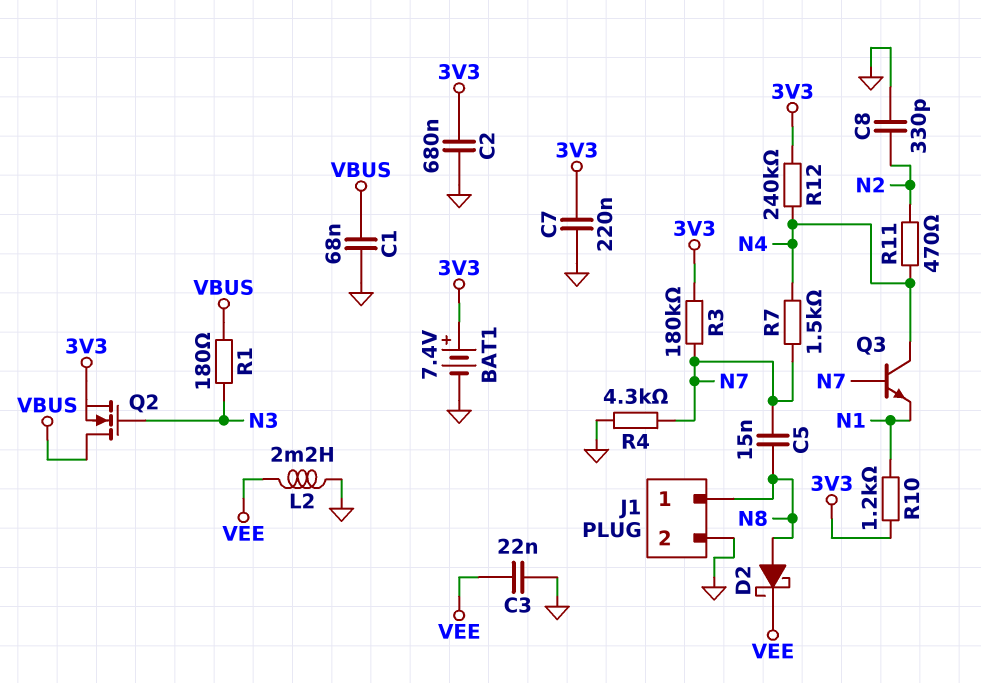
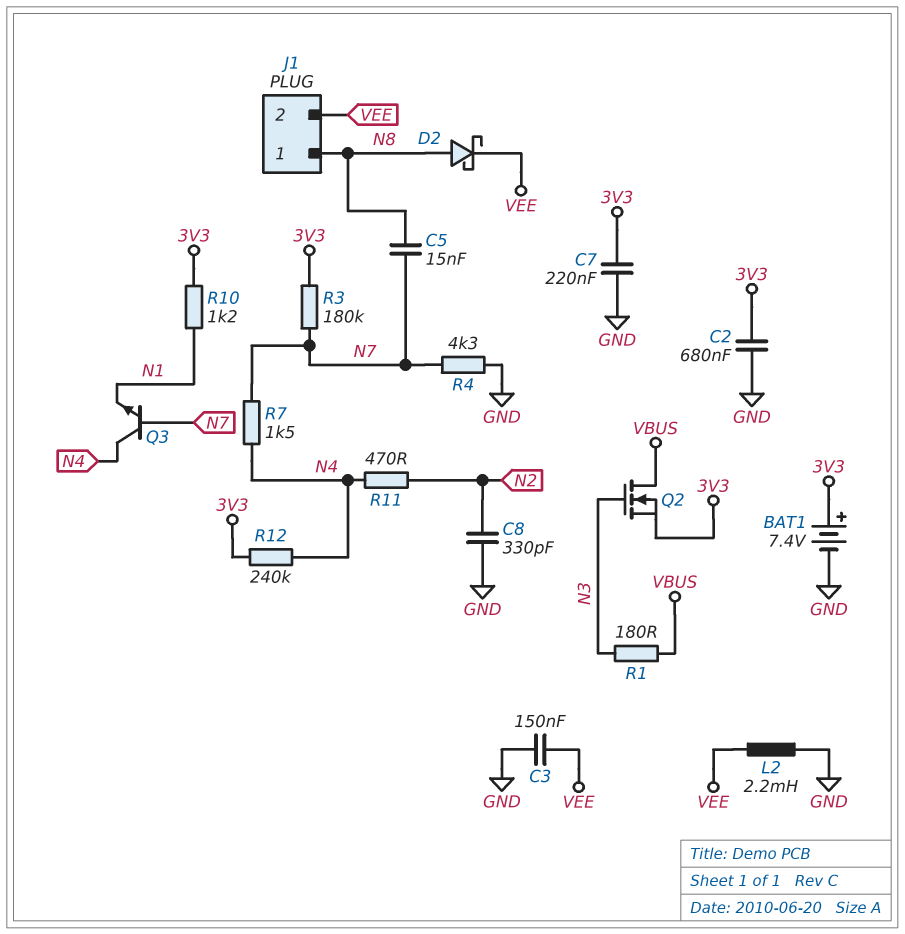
C1: 68nF (GND, VBUS) -> none
C3: 22nF (GND, VEE) -> 150nF (GND, VEE)
J1 pin 2: GND -> VEE

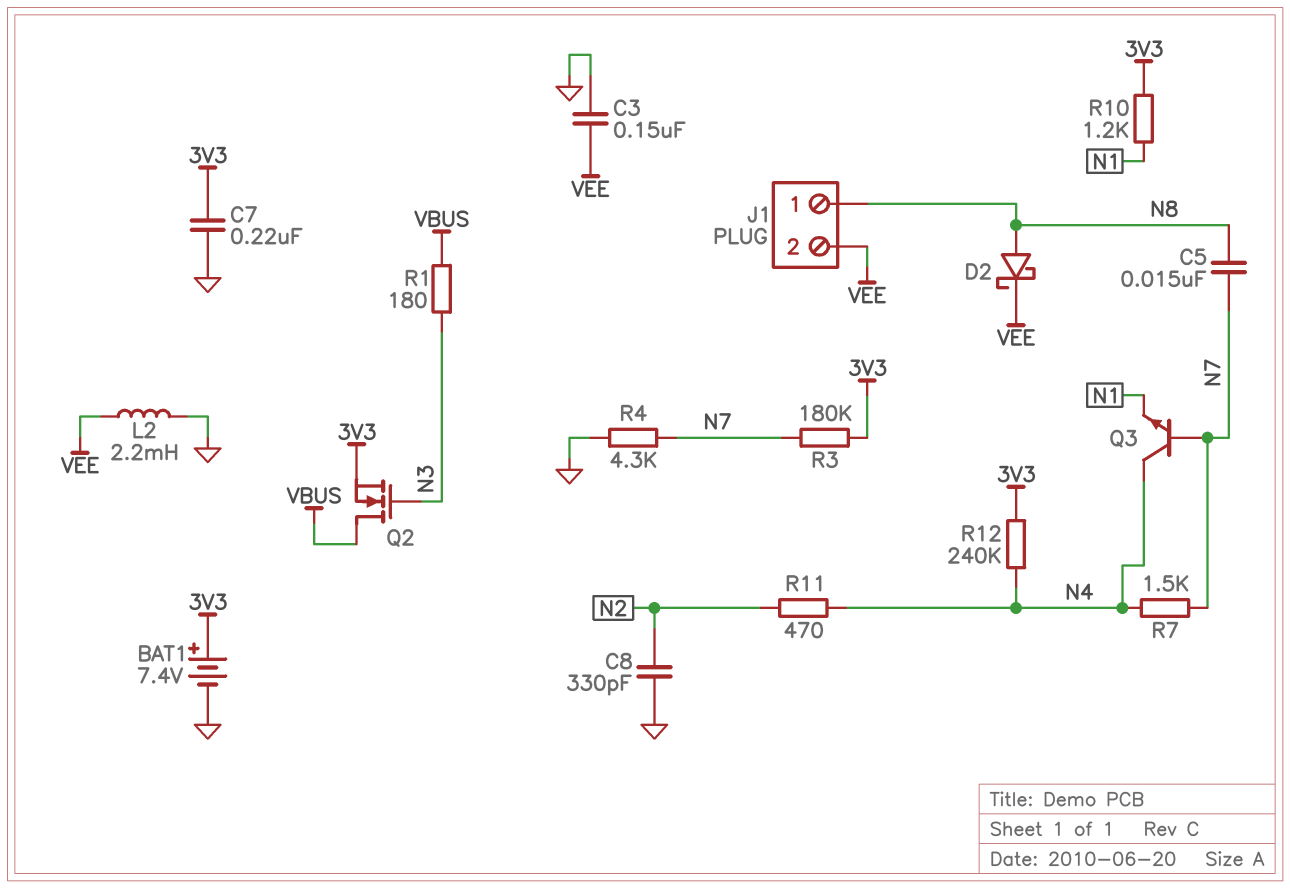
C2: 680nF (3V3, GND) -> none

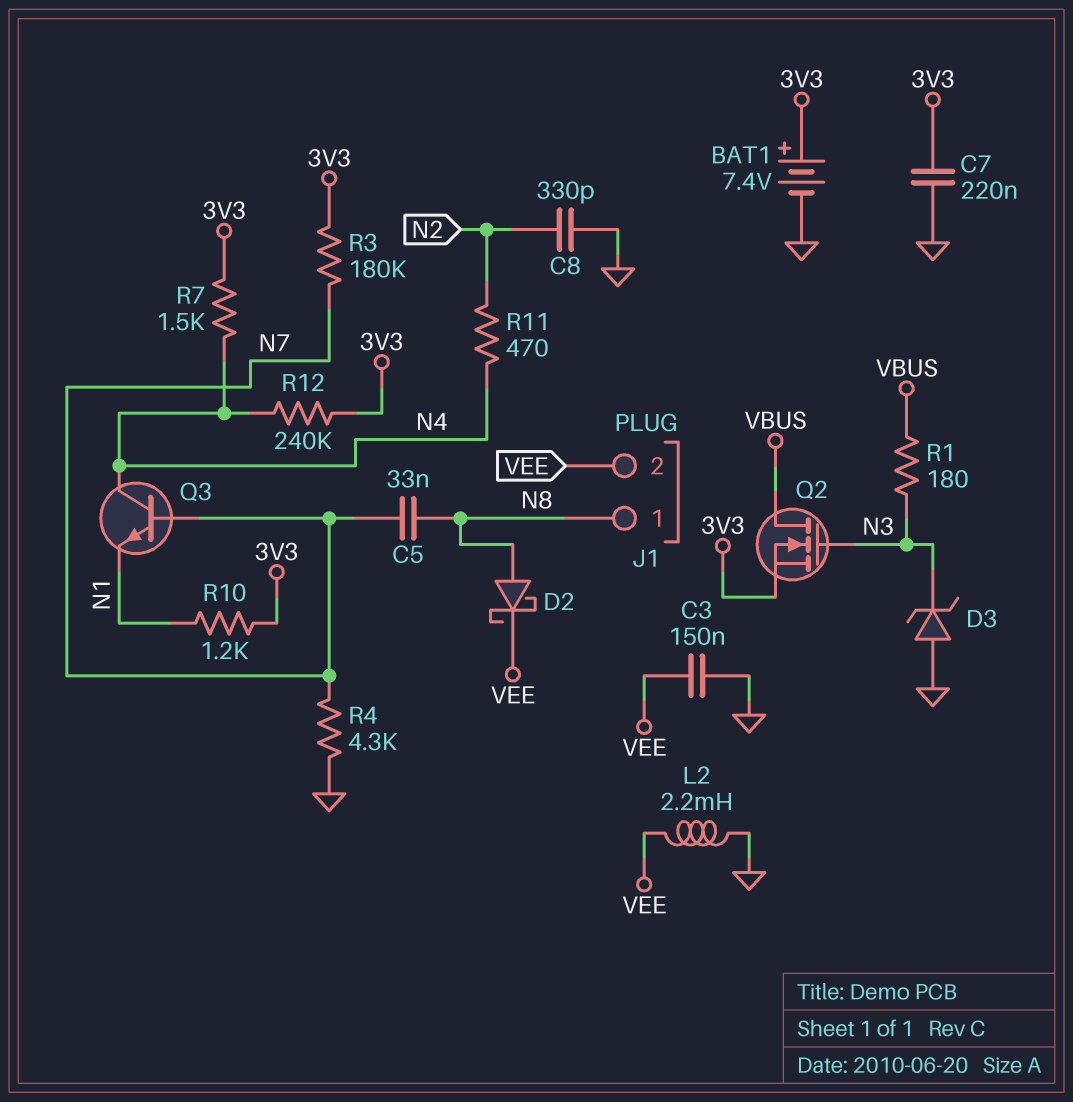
C5: 15nF (N7, N8) -> 33nF (N7, N8)
D3: none -> zener (A GND, K N3)
R7: 1.5k (N4, N7) -> 1.5k (3V3, N4)

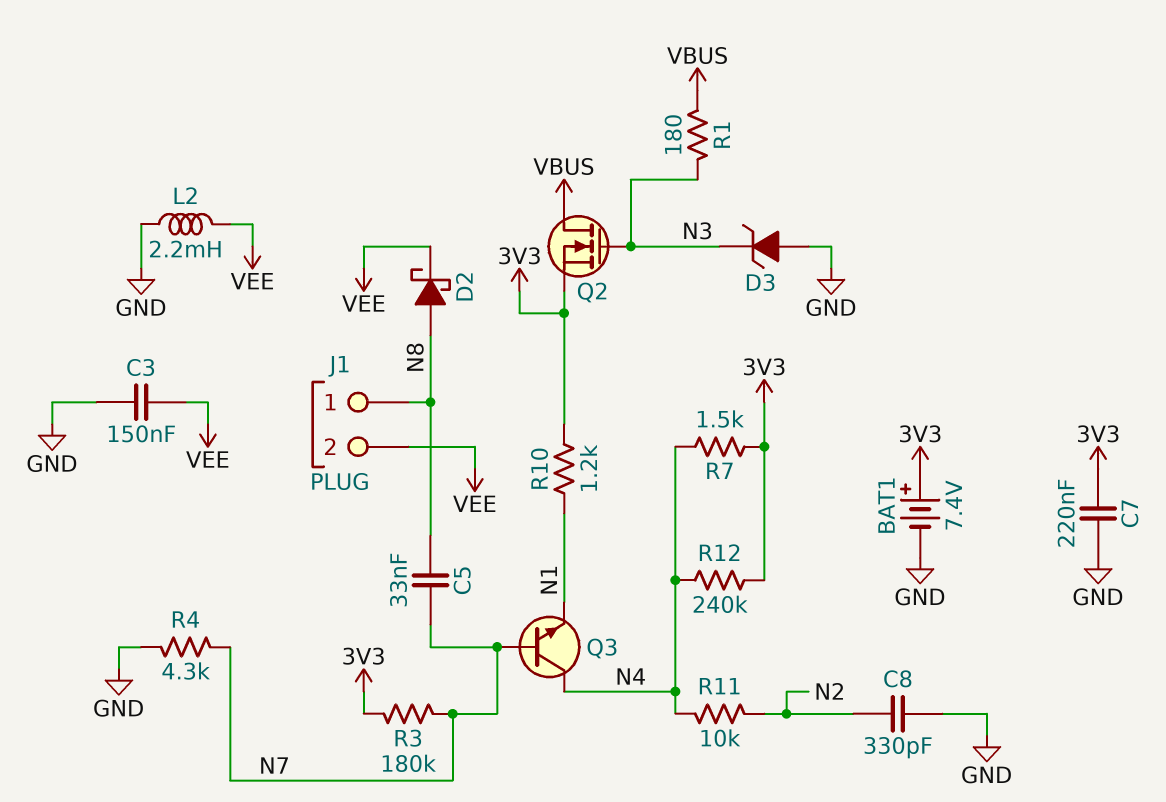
R11: 470 (N2, N4) -> 10k (N2, N4)

